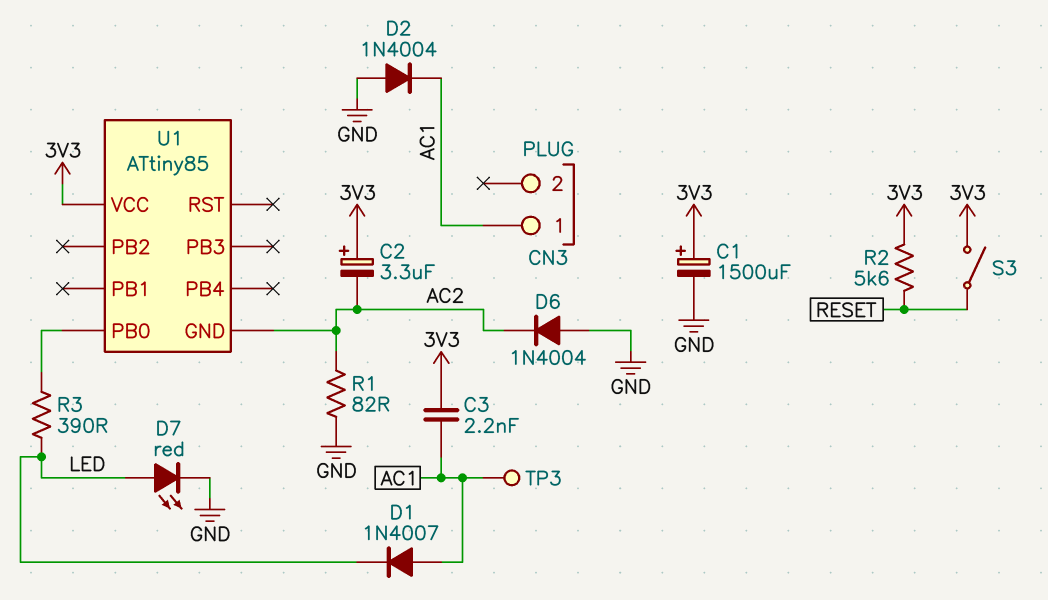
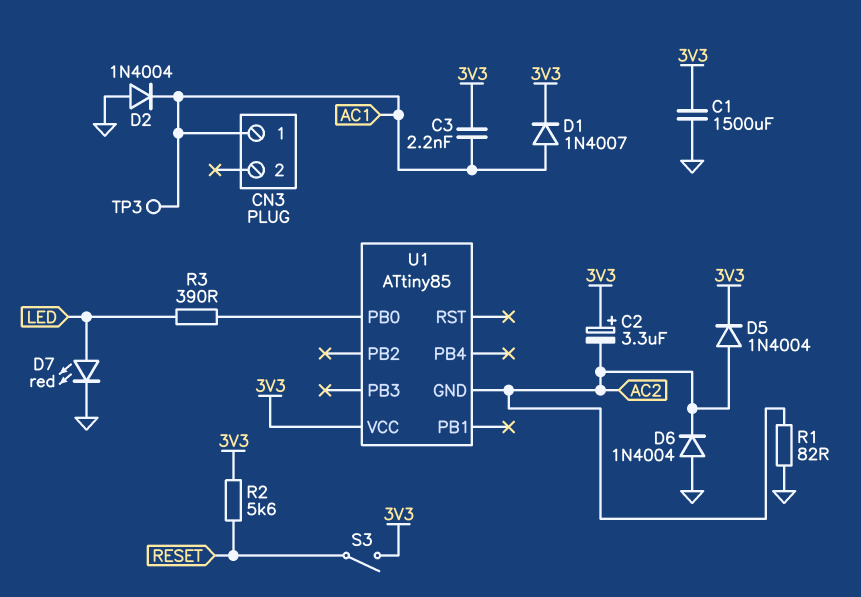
C1: 1500uF (plus 3V3, minus GND) -> 1500uF (3V3, GND)
D1: diode 1N4007 (A AC1, K LED) -> diode 1N4007 (A AC1, K 3V3)
D5: none -> diode 1N4004 (A AC2, K 3V3)

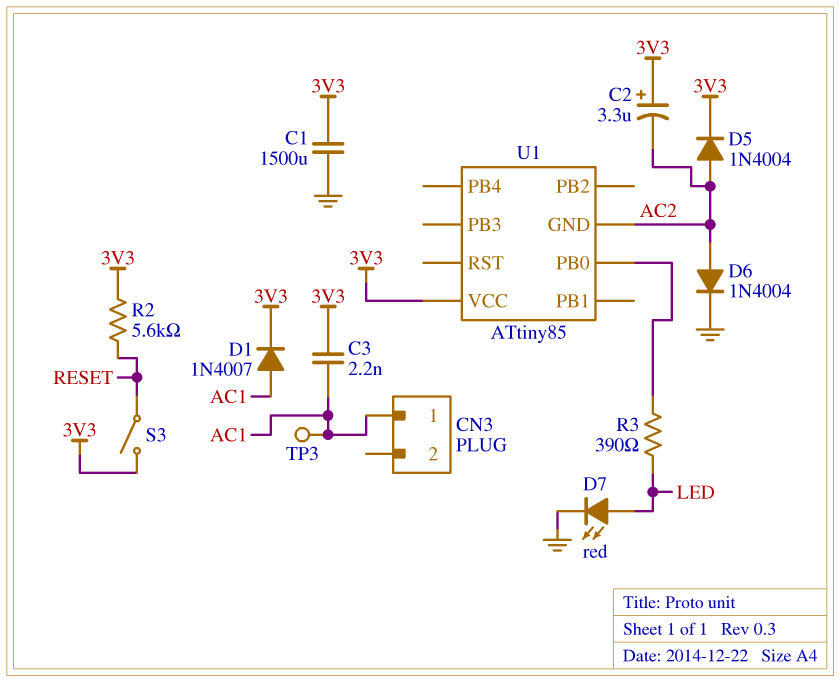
D2: diode 1N4004 (A GND, K AC1) -> none
D6: diode 1N4004 (A GND, K AC2) -> diode 1N4004 (A AC2, K GND)
R1: 82 (AC2, GND) -> none

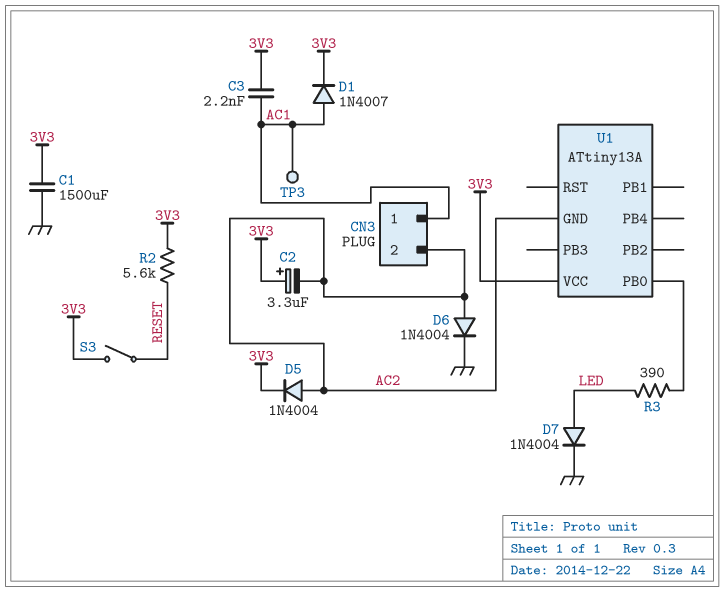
CN3 pin 2: none -> AC2
D7: LED red (A LED, K GND) -> diode 1N4004 (A LED, K GND)
U1: ATtiny85 -> ATtiny13A

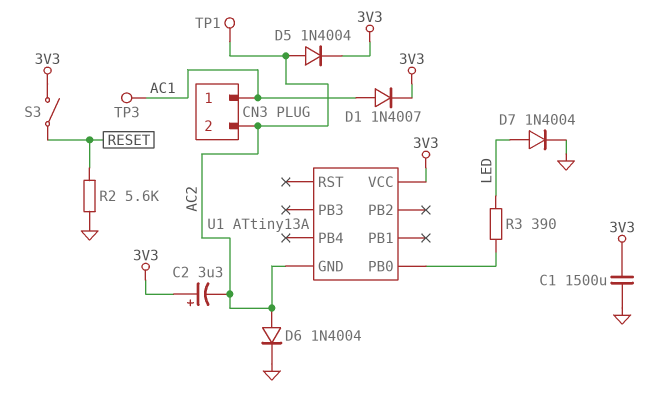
C3: 2.2nF (3V3, AC1) -> none
R2: 5.6k (3V3, RESET) -> 5.6k (GND, RESET)
TP1: none -> test point (AC2)

